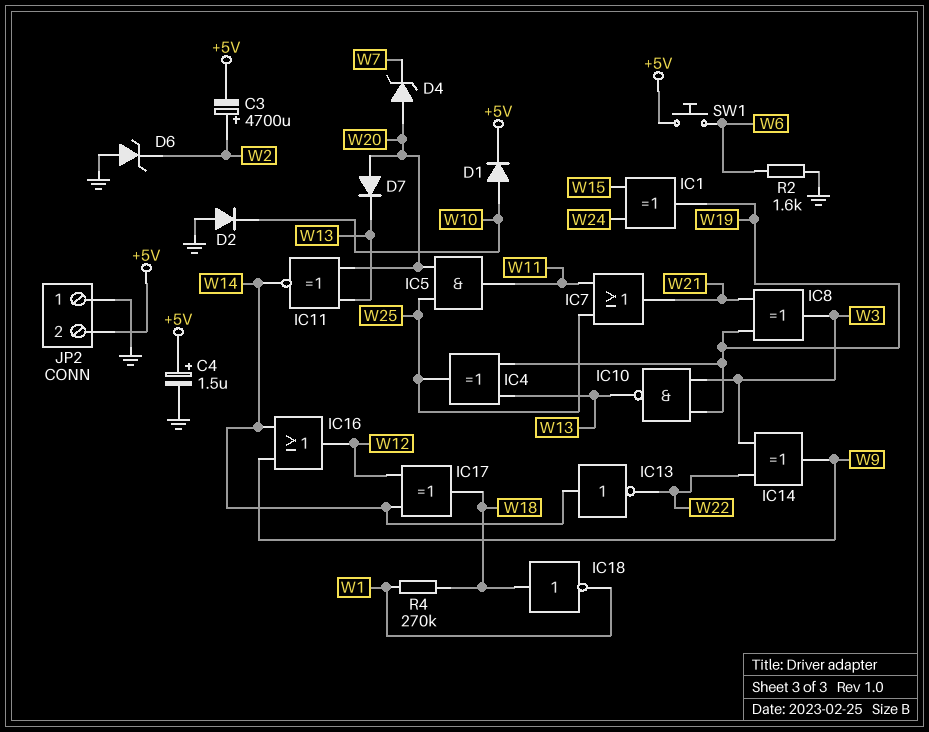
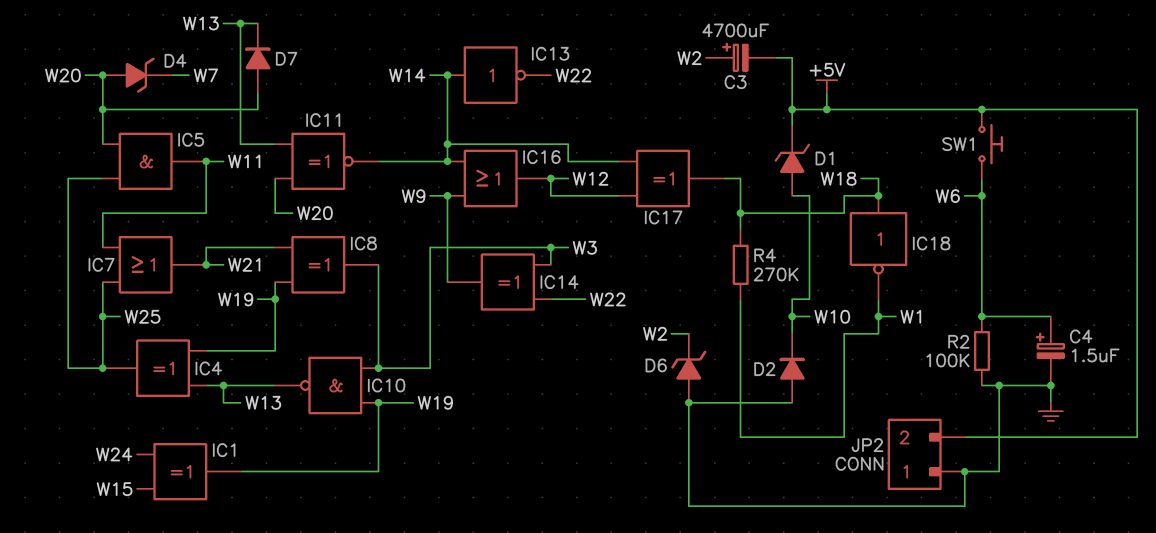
C4: 1.5uF (plus +5V, minus GND) -> 1.5uF (plus W6, minus GND)
D1: diode (A W10, K +5V) -> zener (A W10, K +5V)
R2: 1.6k (GND, W6) -> 100k (GND, W6)

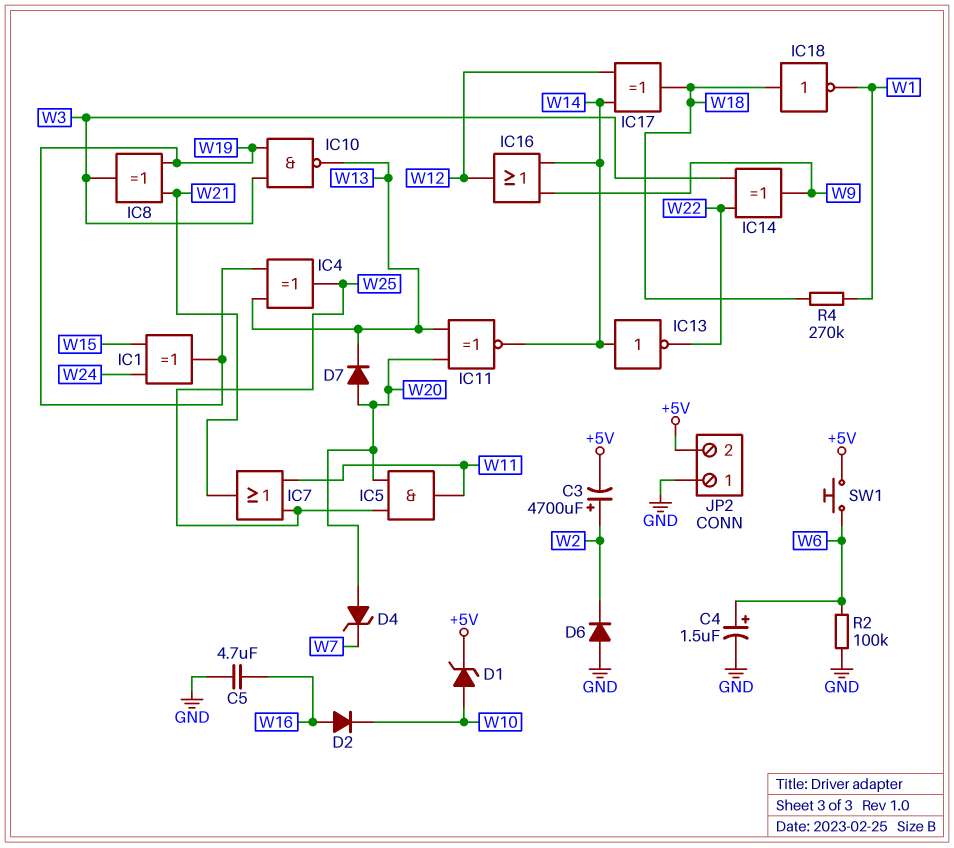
C5: none -> 4.7uF (GND, W16)
D2: diode (A GND, K W10) -> diode (A W16, K W10)
D6: zener (A GND, K W2) -> diode (A GND, K W2)

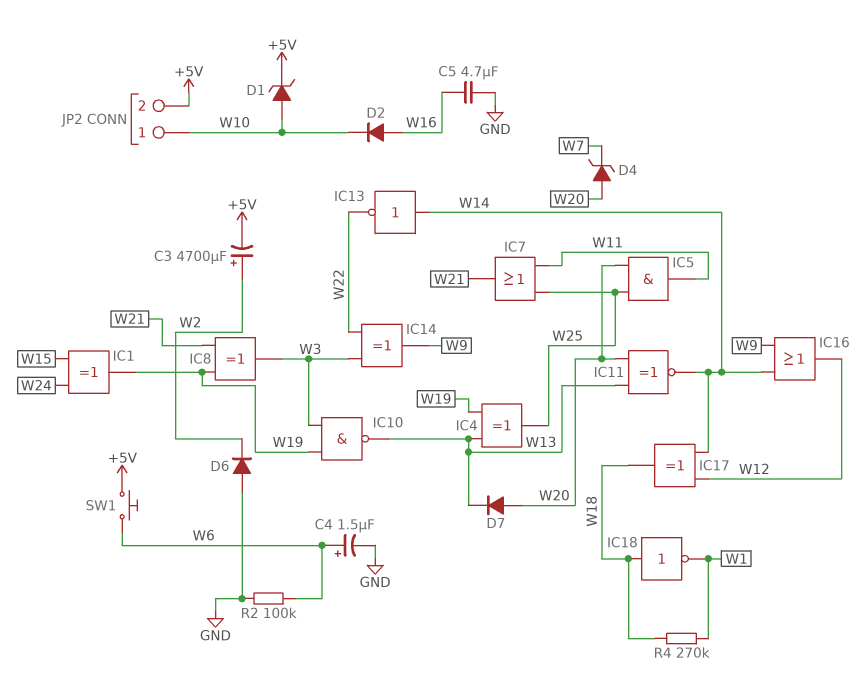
JP2 pin 1: GND -> W10

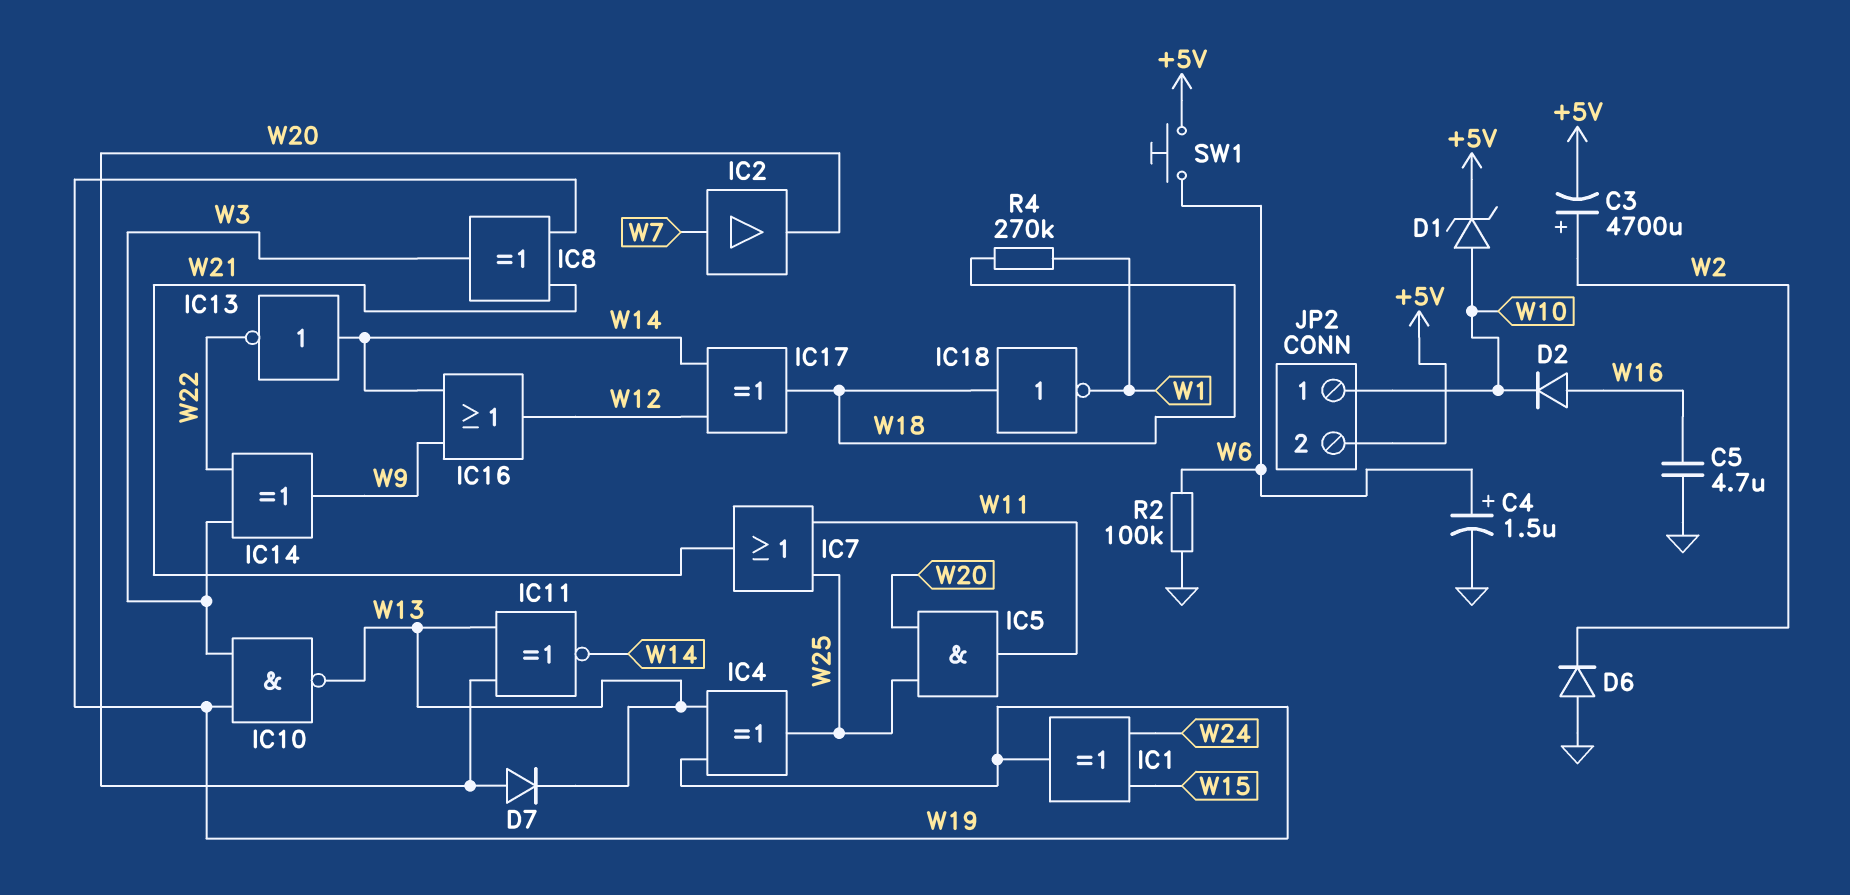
D4: zener (A W20, K W7) -> none
IC2: none -> buffer (in W7, out W20)

